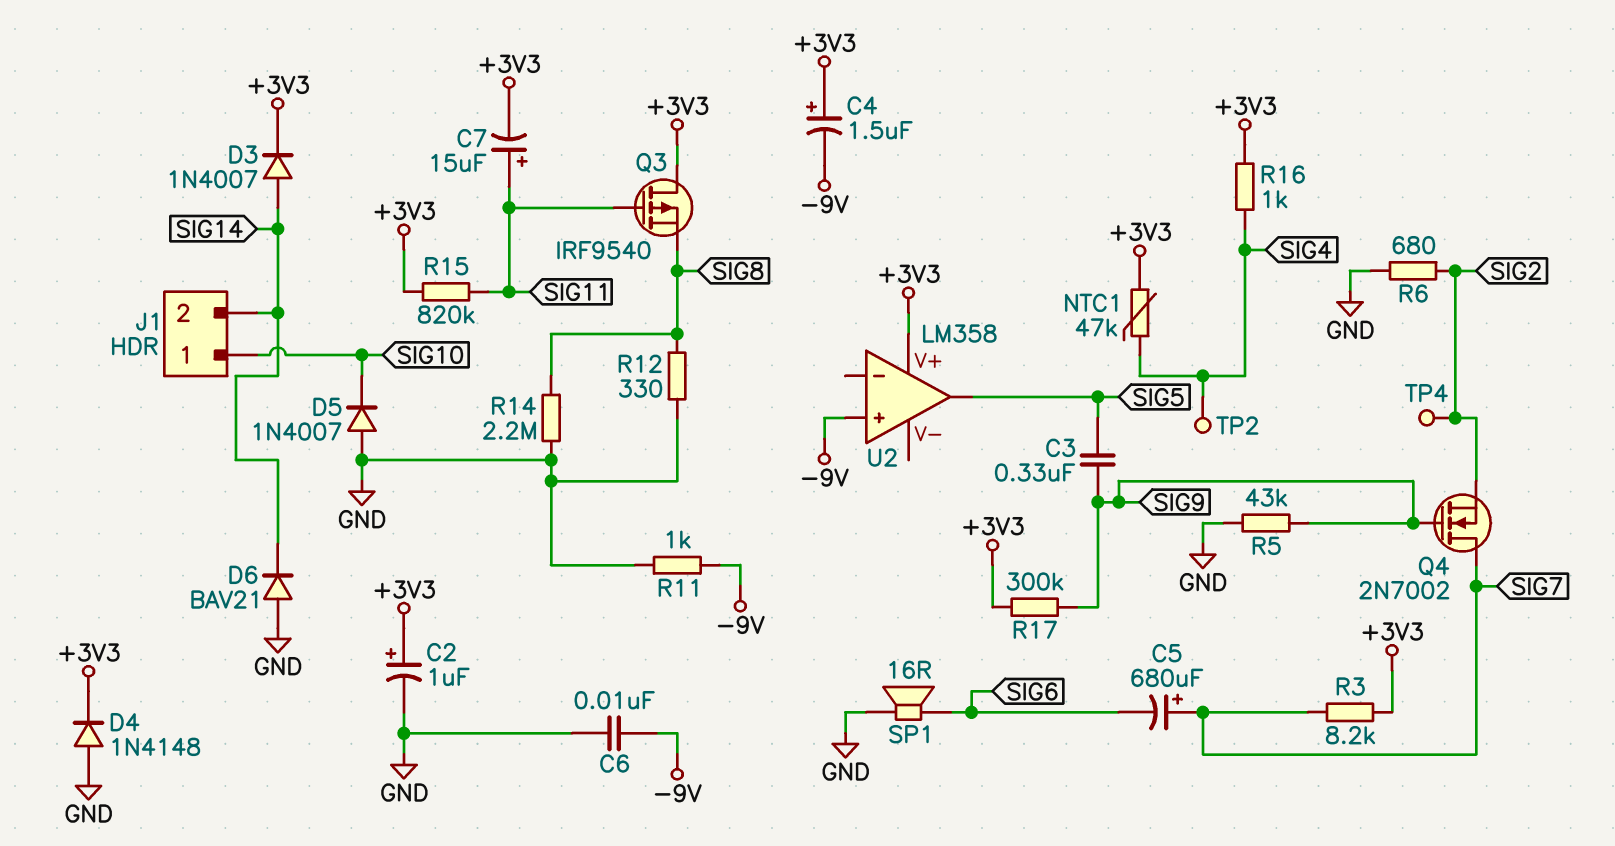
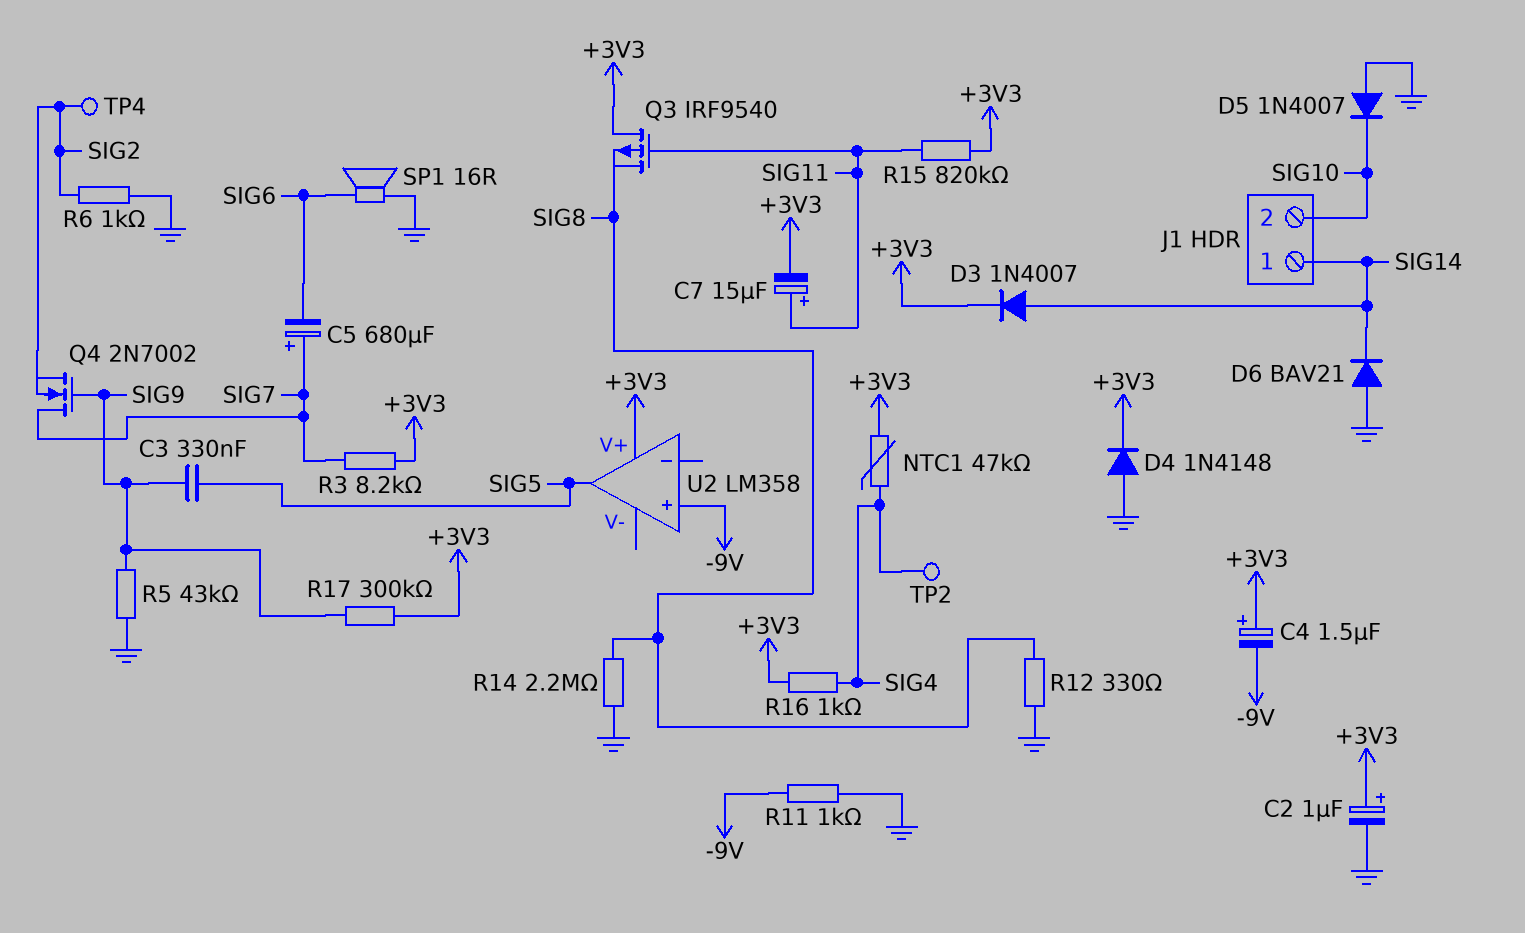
C6: 10nF (-9V, GND) -> none
J1 pin 1: SIG10 -> SIG14
J1 pin 2: SIG14 -> SIG10
R6: 680 (GND, SIG2) -> 1k (GND, SIG2)

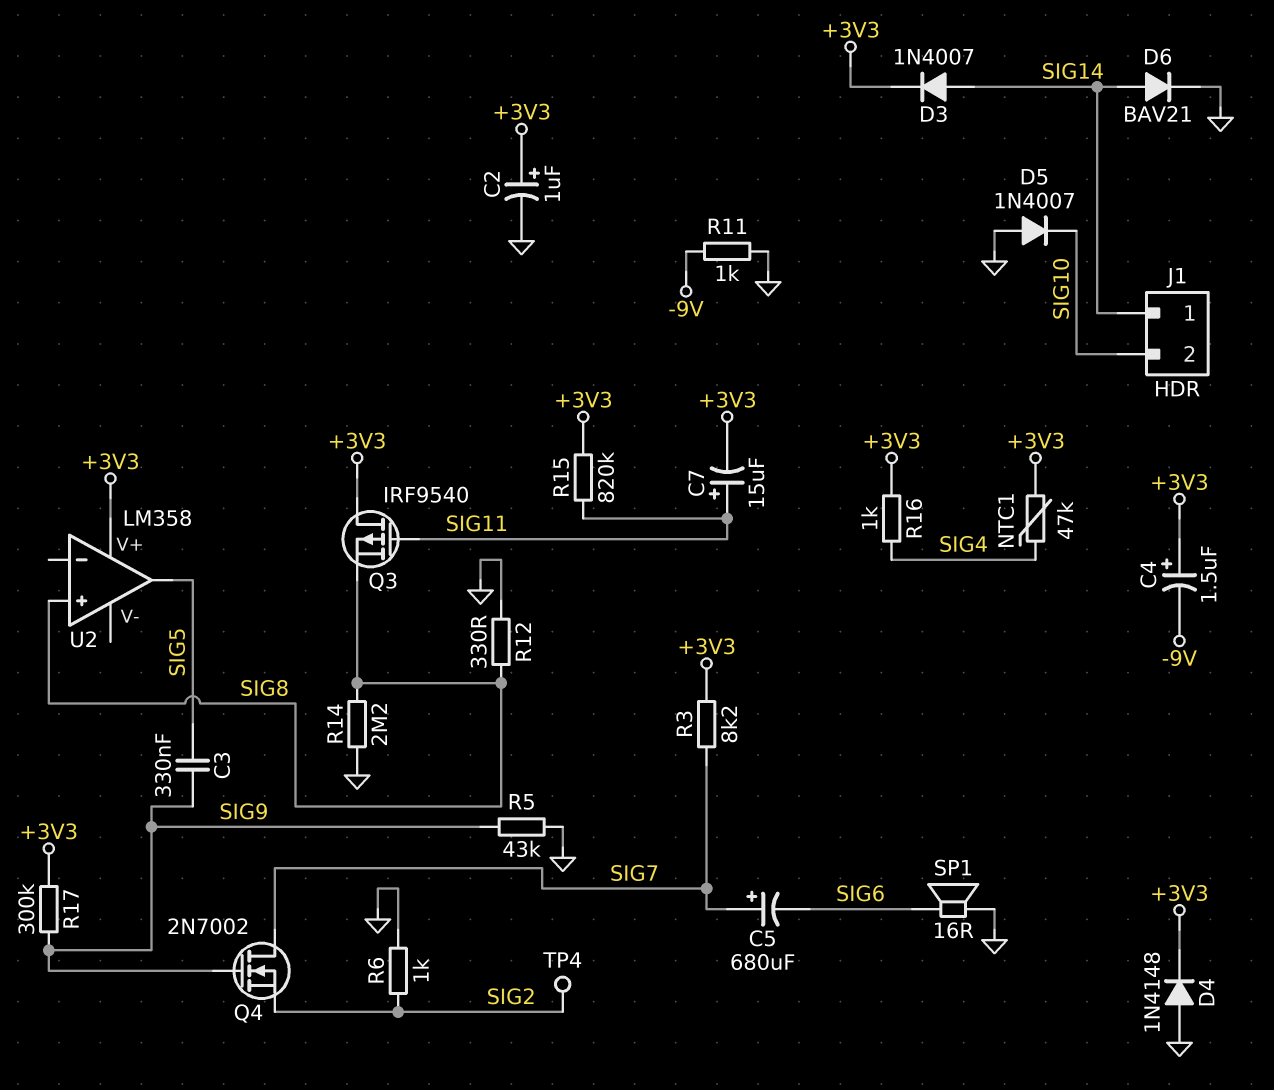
D6: diode BAV21 (A GND, K SIG14) -> diode BAV21 (A SIG14, K GND)
TP2: test point (SIG4) -> none
U2 pin in+: -9V -> SIG8

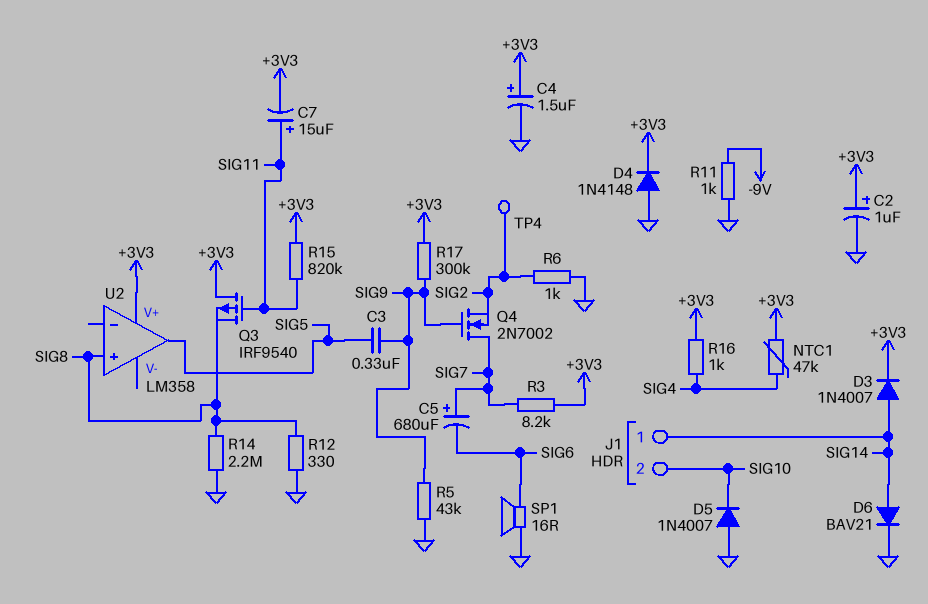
C4: 1.5uF (plus +3V3, minus -9V) -> 1.5uF (plus +3V3, minus GND)

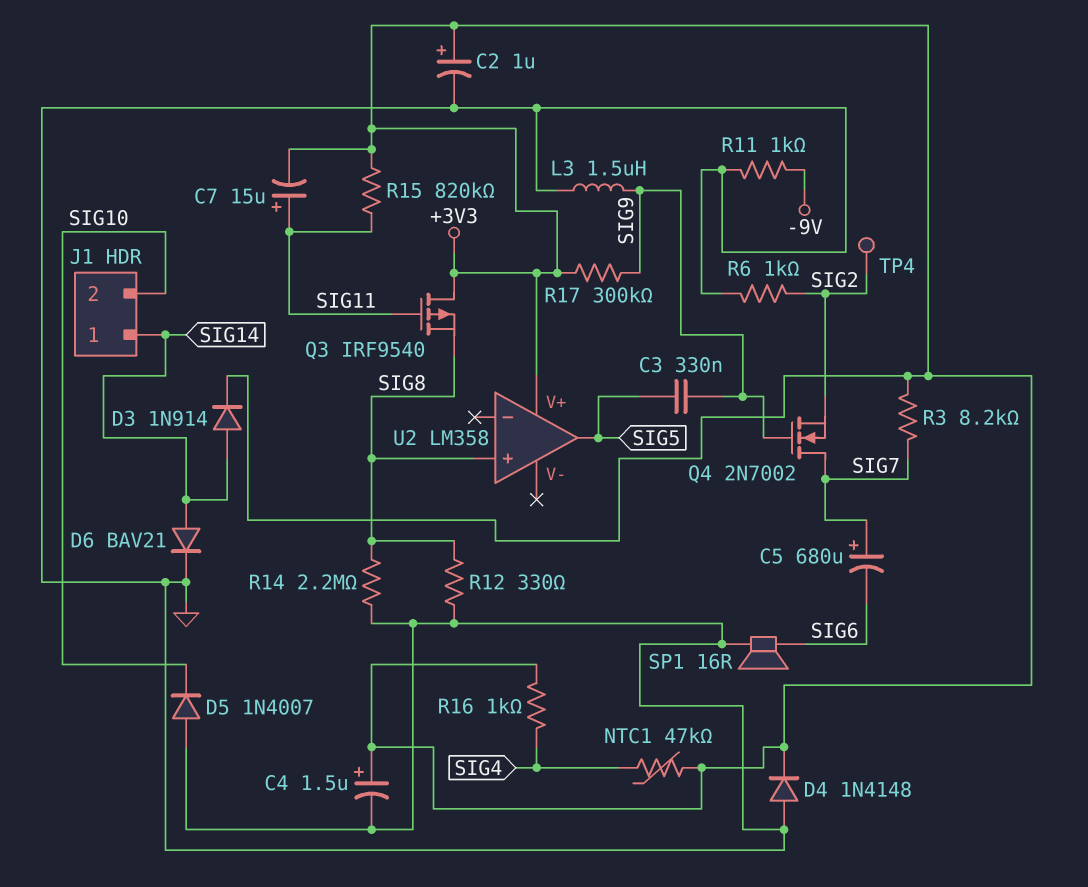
D3: diode 1N4007 (A SIG14, K +3V3) -> diode 1N914 (A SIG14, K +3V3)
L3: none -> 1.5uH (GND, SIG9)
R5: 43k (GND, SIG9) -> none

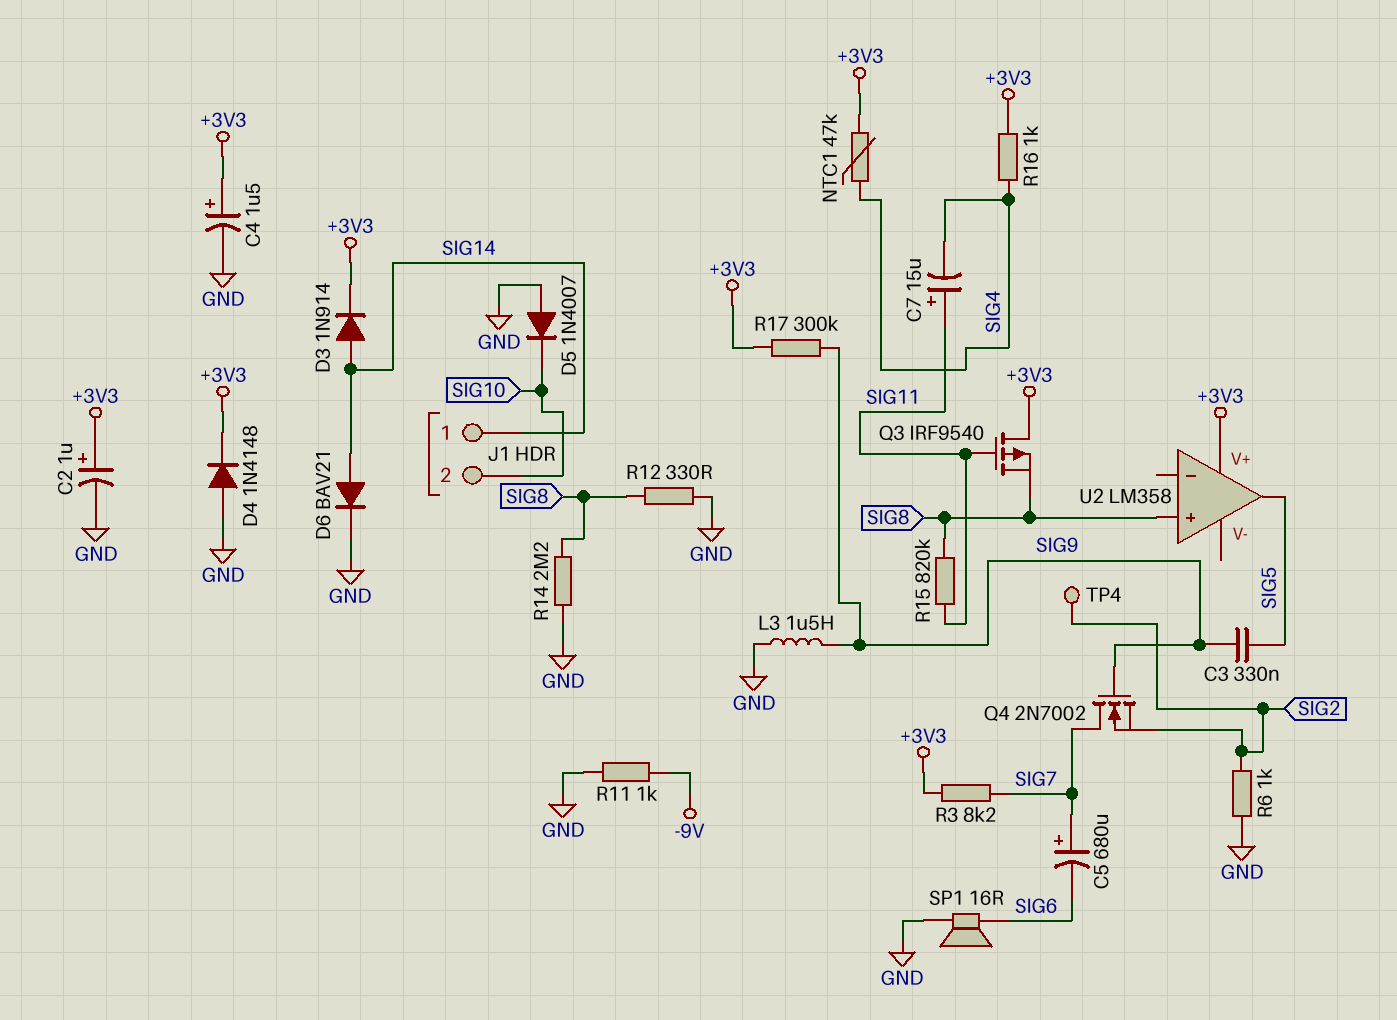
C7: 15uF (plus SIG11, minus +3V3) -> 15uF (plus SIG11, minus SIG4)
R15: 820k (+3V3, SIG11) -> 820k (SIG8, SIG11)

